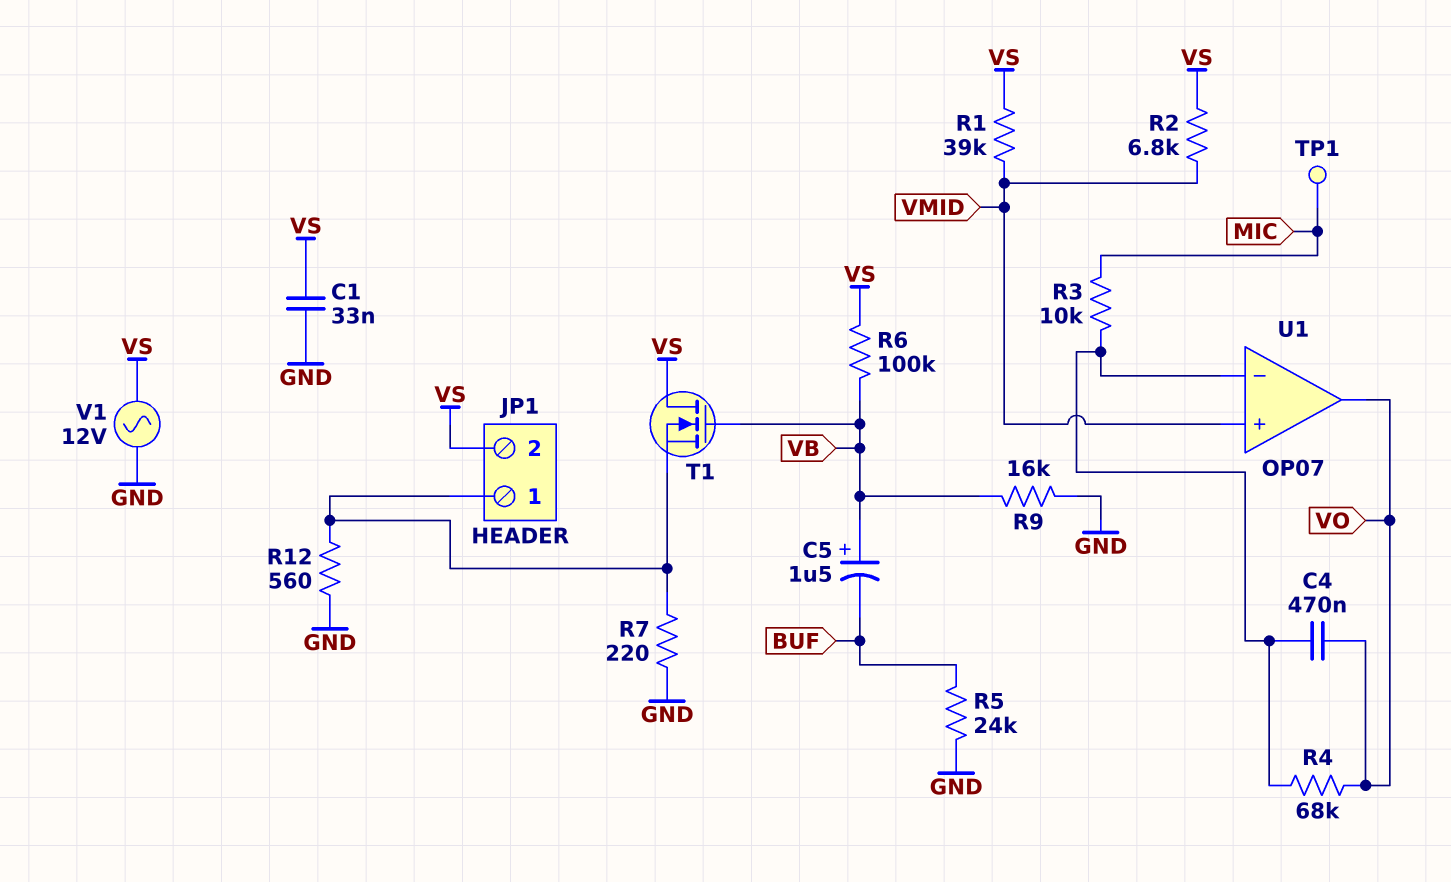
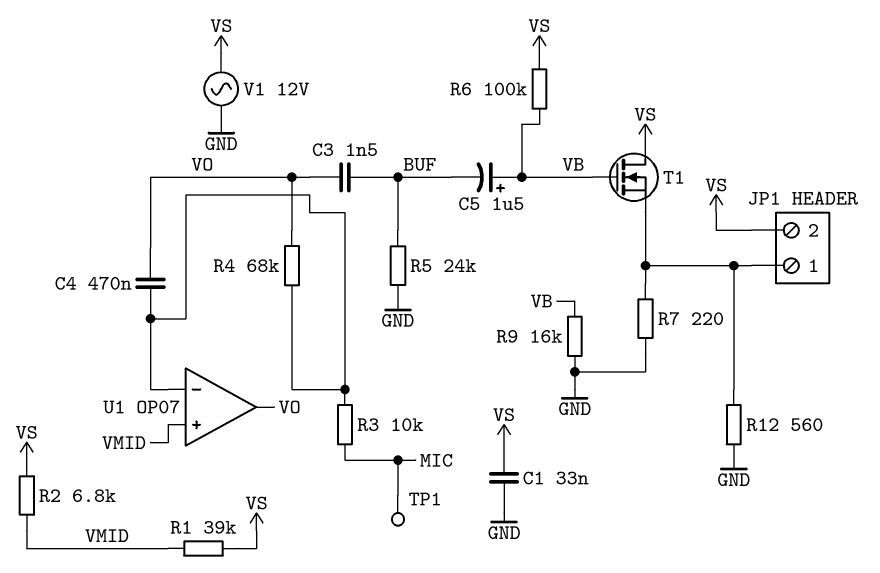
C3: none -> 1.5nF (BUF, VO)

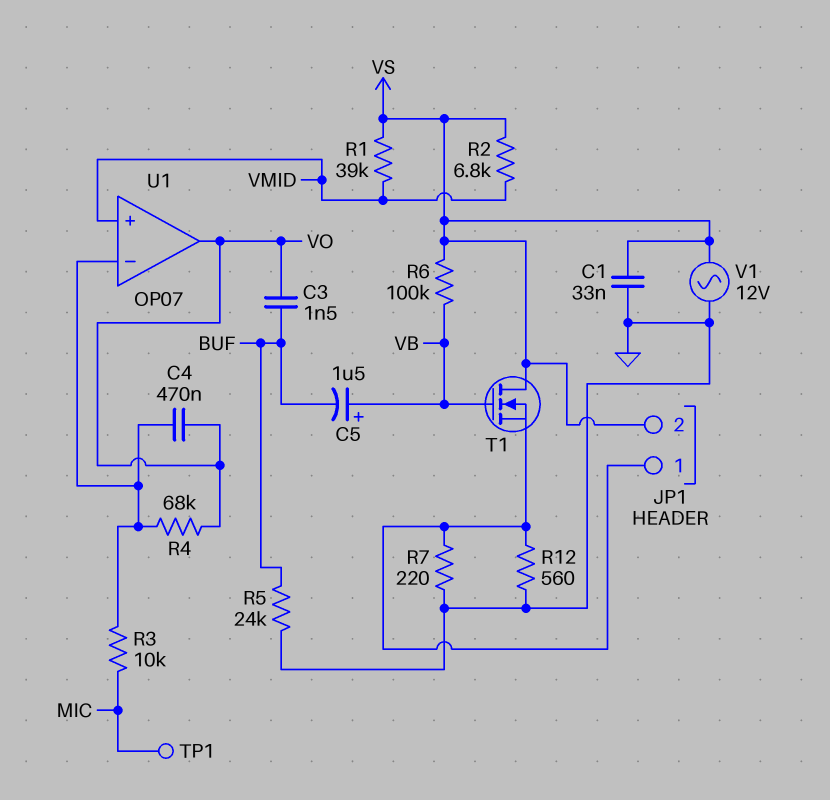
R9: 16k (GND, VB) -> none

